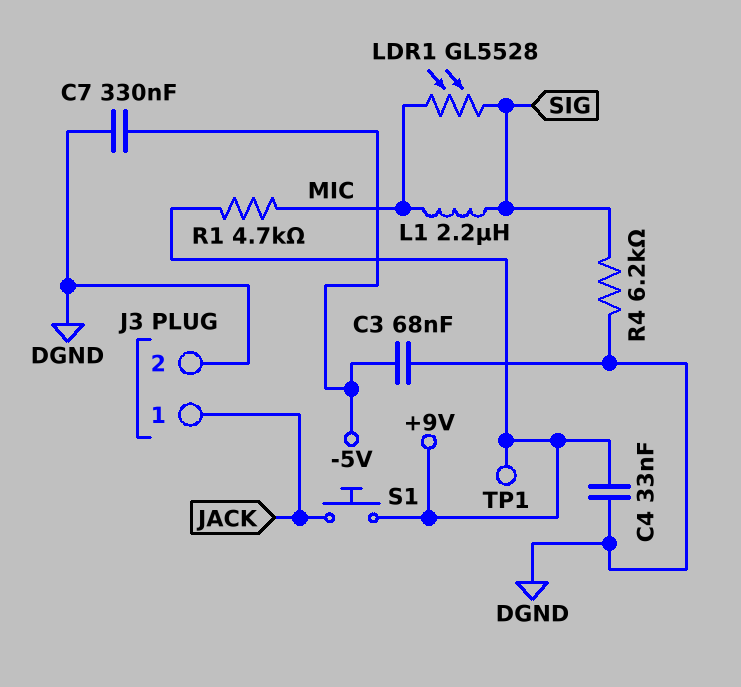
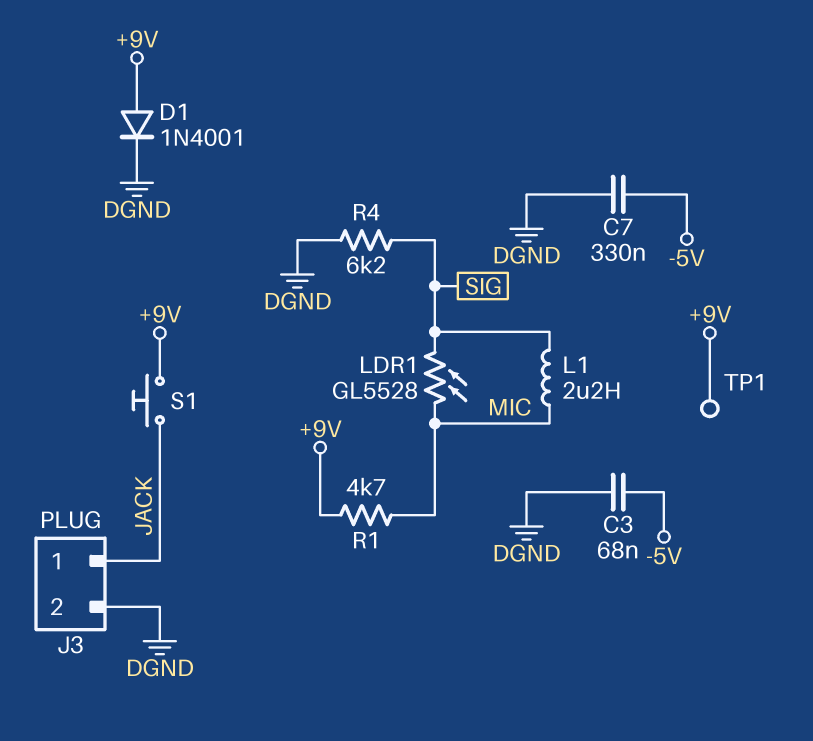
C4: 33nF (+9V, DGND) -> none
D1: none -> diode 1N4001 (A +9V, K DGND)

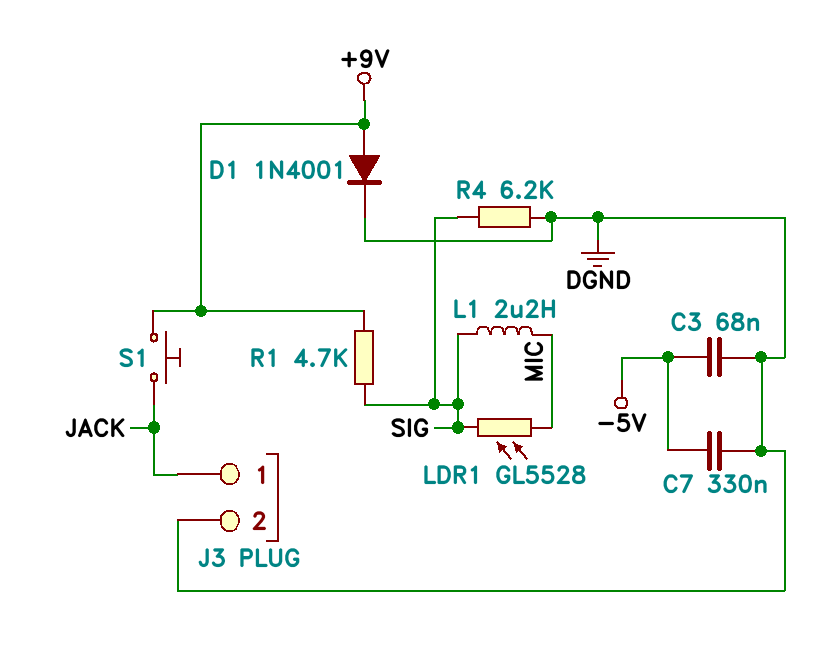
R1: 4.7k (+9V, MIC) -> 4.7k (+9V, SIG)
TP1: test point (+9V) -> none

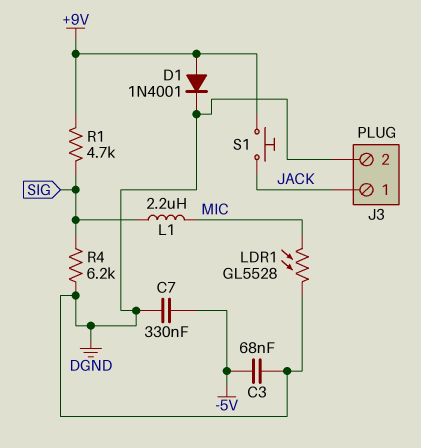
LDR1: GL5528 (MIC, SIG) -> GL5528 (DGND, MIC)

